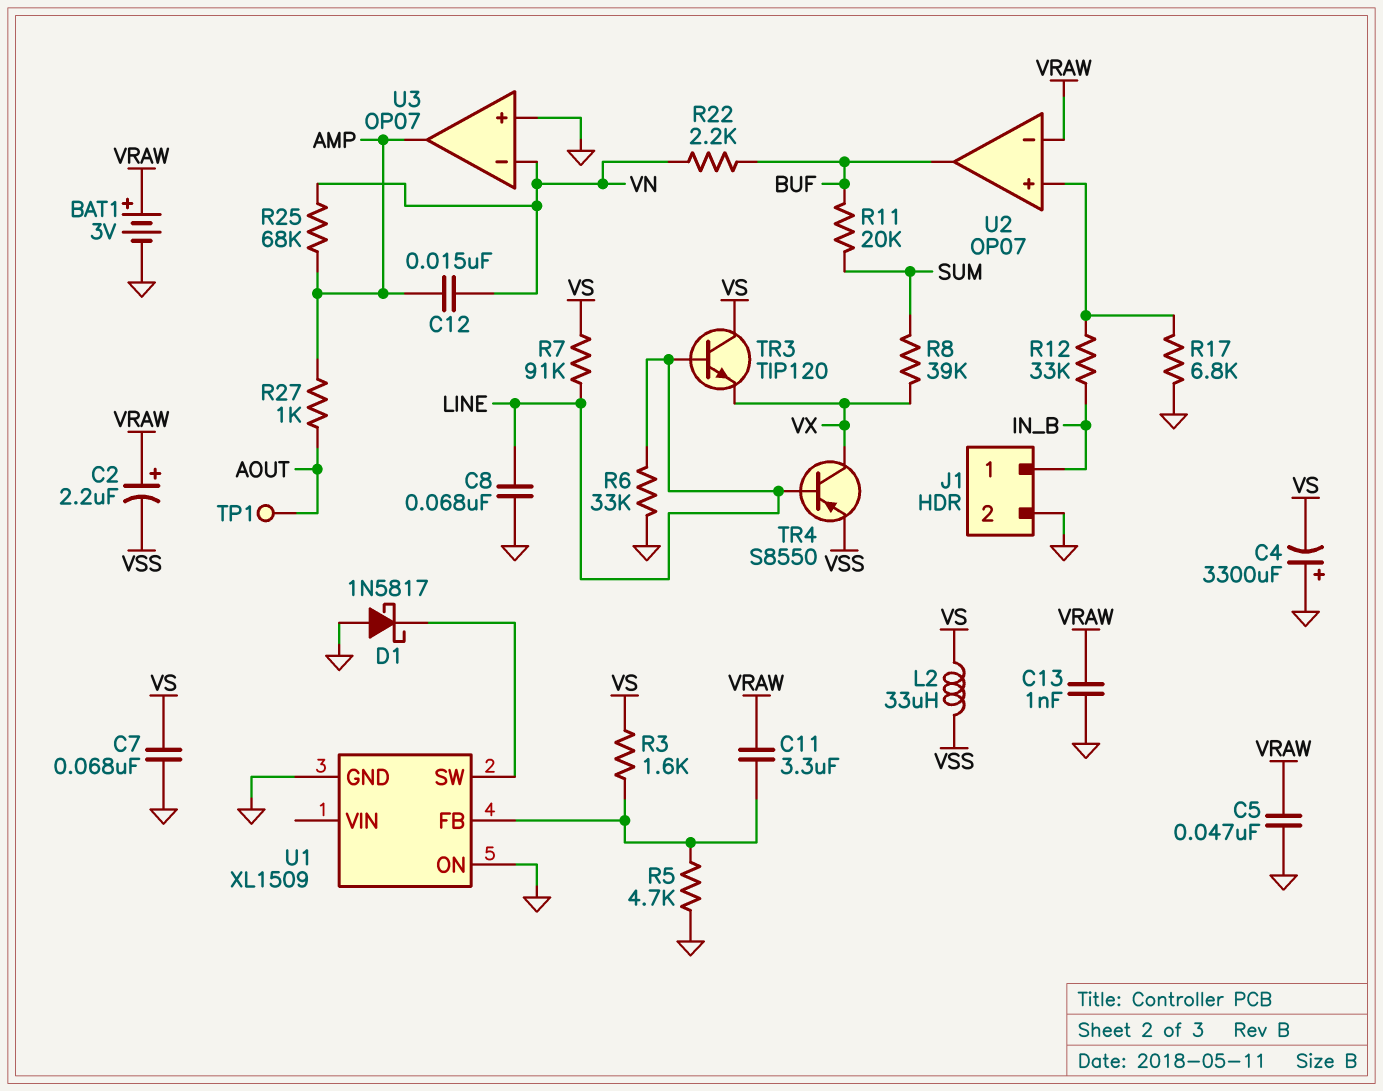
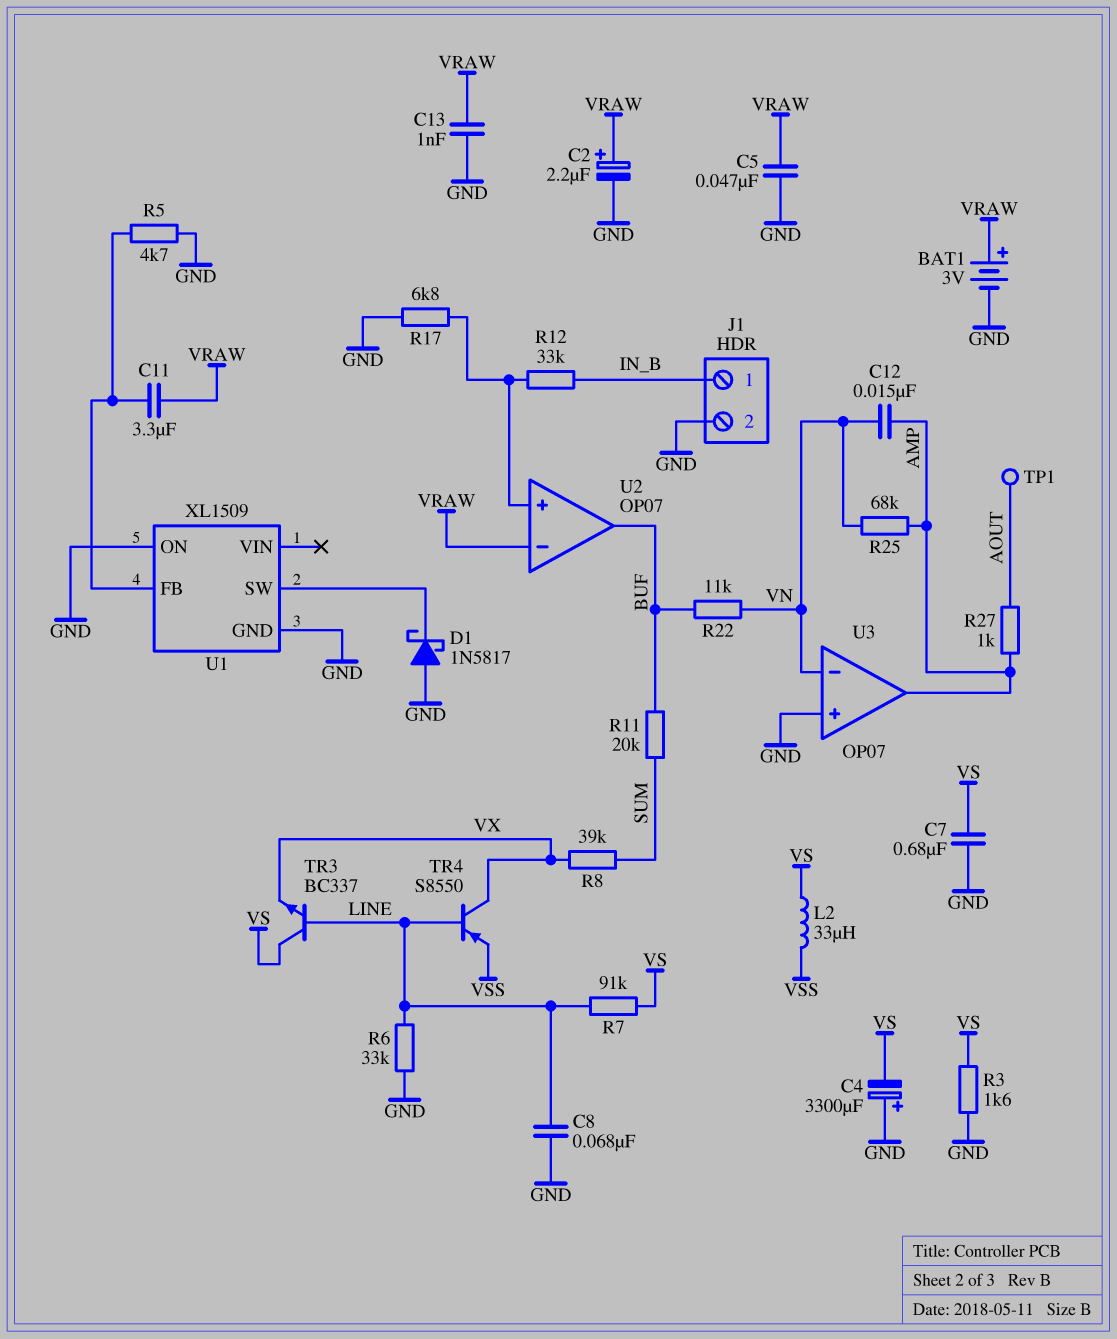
C2: 2.2uF (plus VRAW, minus VSS) -> 2.2uF (plus VRAW, minus GND)
C7: 68nF (GND, VS) -> 680nF (GND, VS)
R3: 1.6k (U1/FB, VS) -> 1.6k (GND, VS)
R22: 2.2k (BUF, VN) -> 11k (BUF, VN)
TR3: NPN TIP120 (B LINE, C VS, E VX) -> NPN BC337 (B LINE, C VS, E VX)

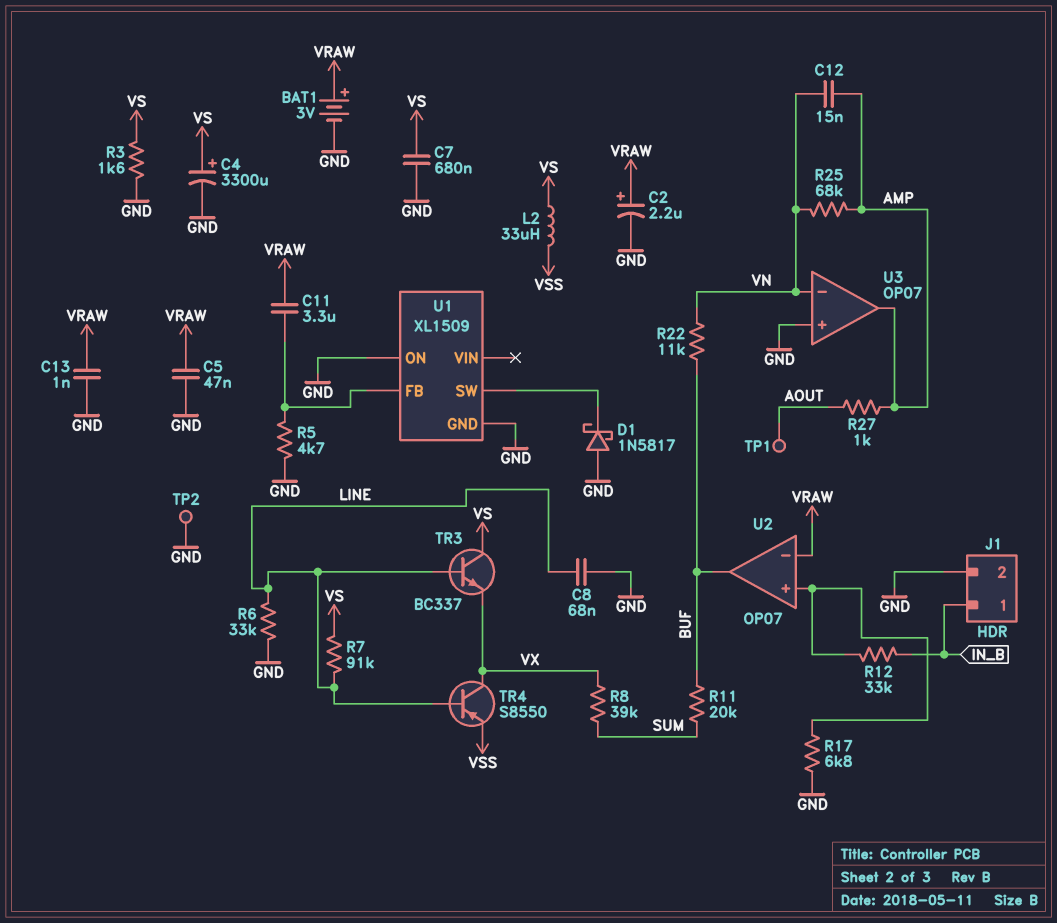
C4: 3300uF (plus GND, minus VS) -> 3300uF (plus VS, minus GND)
TP2: none -> test point (GND)

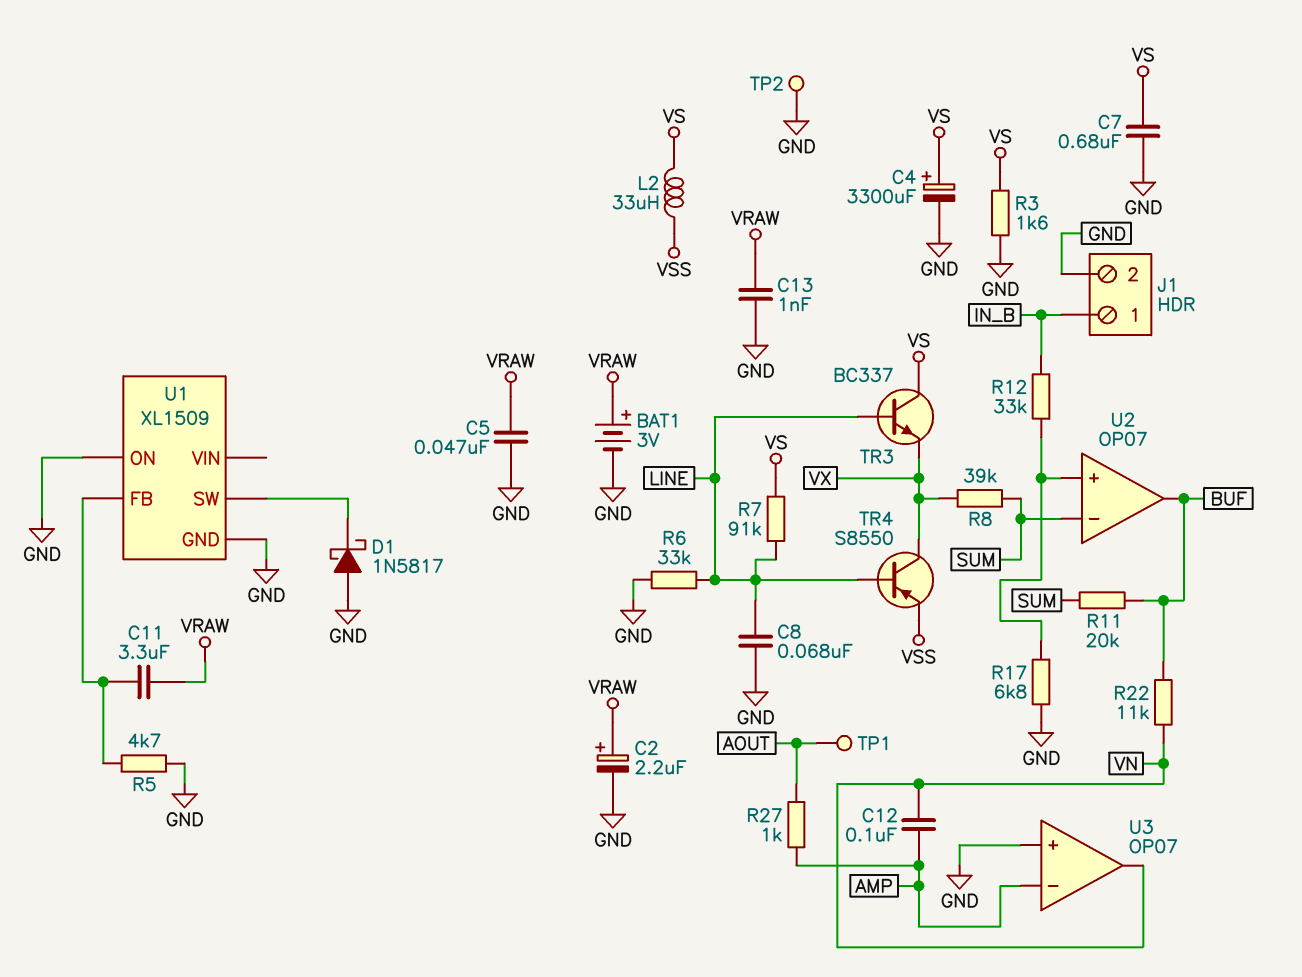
C12: 15nF (AMP, VN) -> 100nF (AMP, VN)
R25: 68k (AMP, VN) -> none
U2 pin in-: VRAW -> SUM
U3 pin in-: VN -> AMP
U3 pin out: AMP -> VN

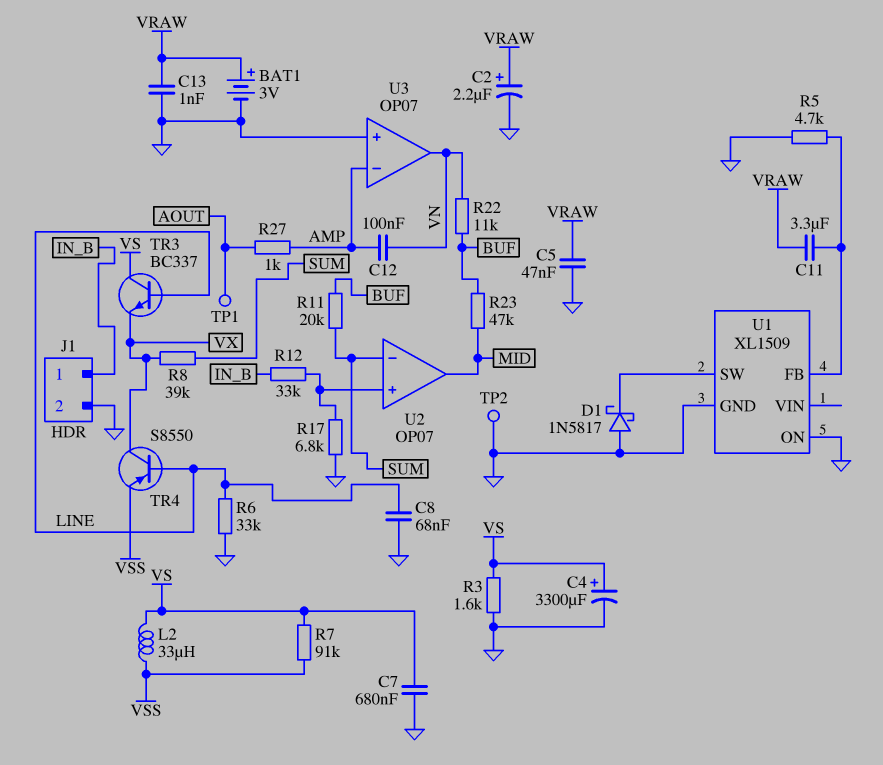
R7: 91k (LINE, VS) -> 91k (VS, VSS)
R23: none -> 47k (BUF, MID)
U2 pin out: BUF -> MID

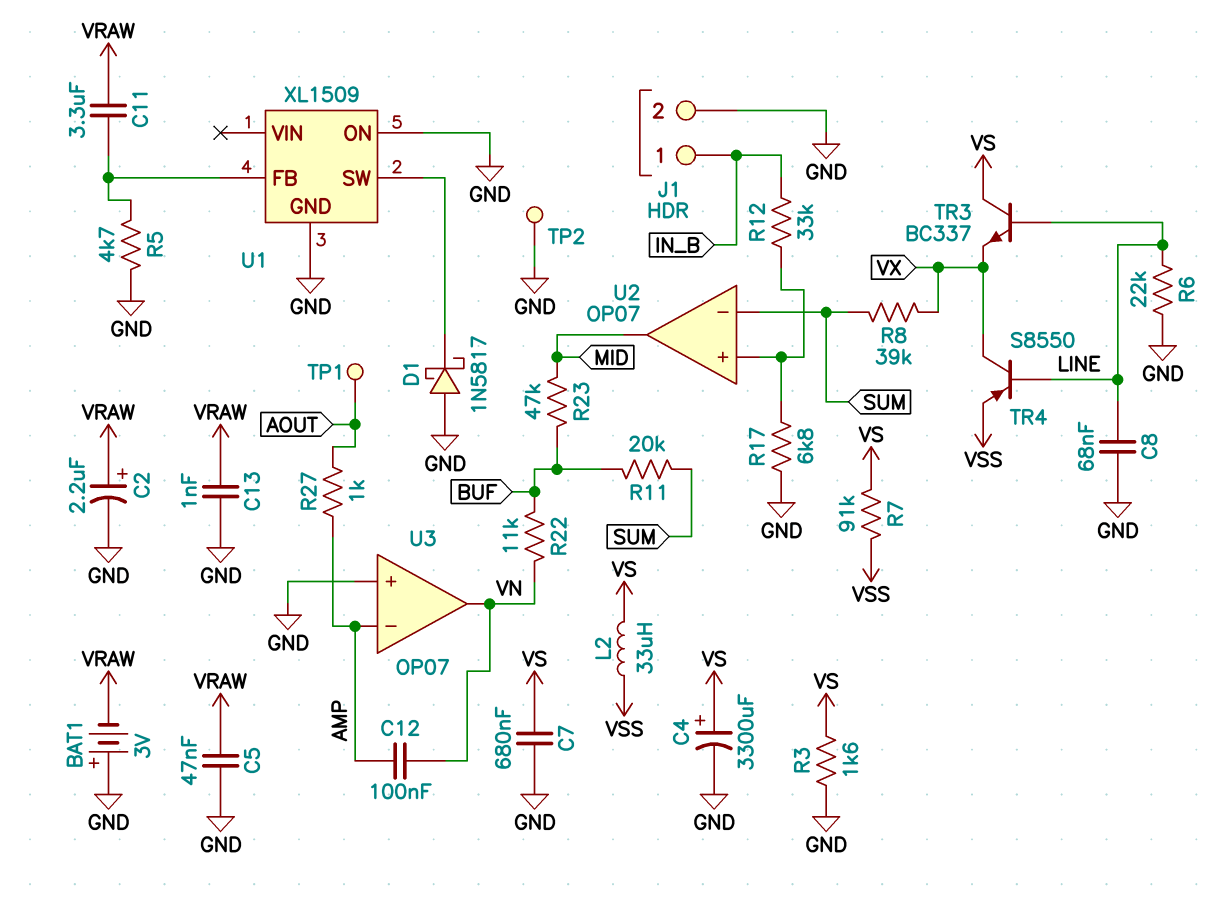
BAT1: 3V (plus VRAW, minus GND) -> 3V (plus GND, minus VRAW)
R6: 33k (GND, LINE) -> 22k (GND, LINE)

